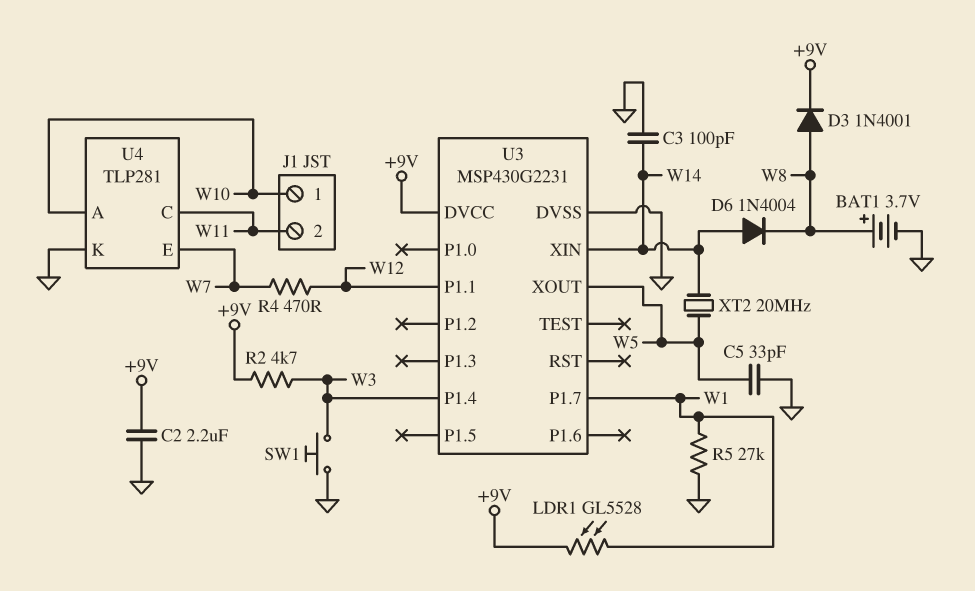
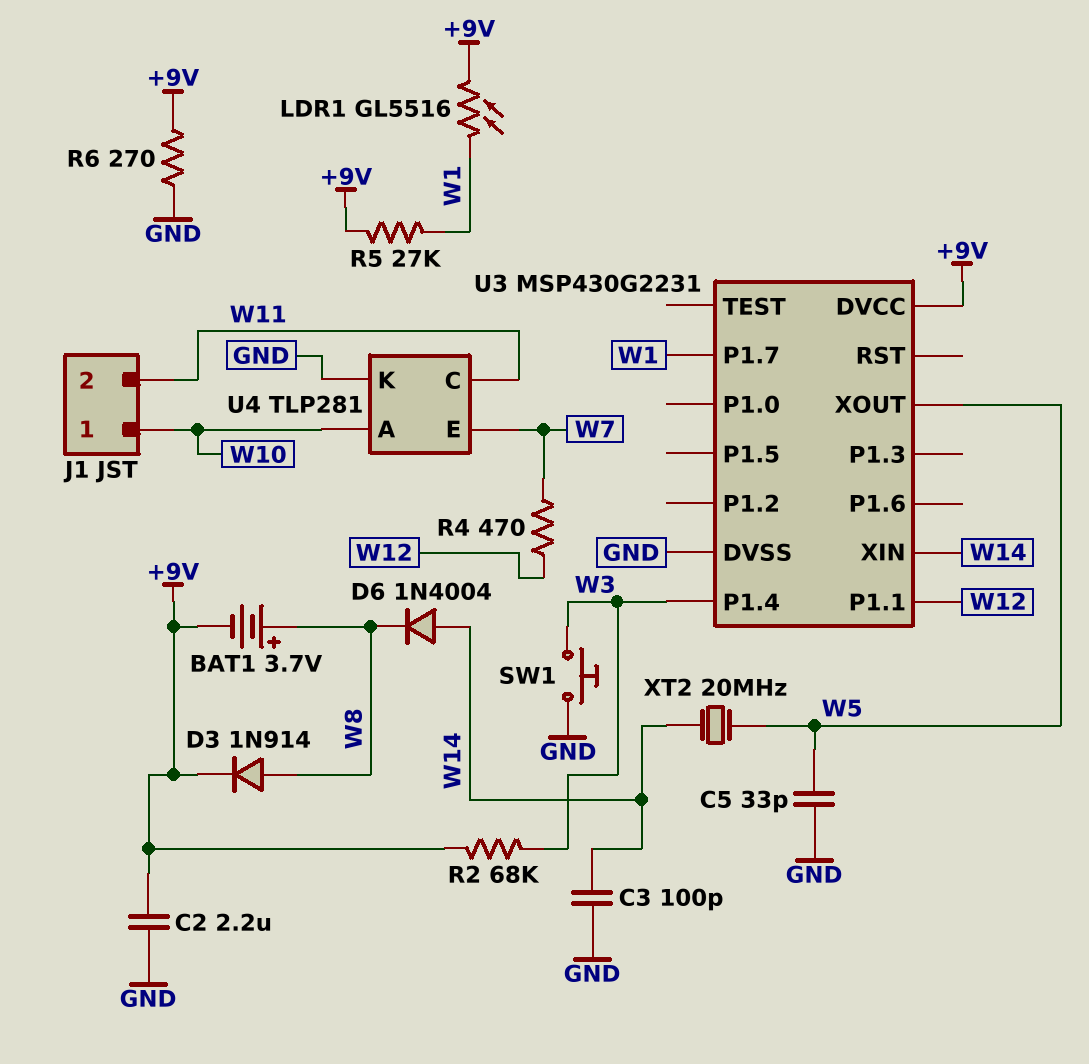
BAT1: 3.7V (plus W8, minus GND) -> 3.7V (plus W8, minus +9V)
D3: diode 1N4001 (A W8, K +9V) -> diode 1N914 (A W8, K +9V)
LDR1: GL5528 (+9V, W1) -> GL5516 (+9V, W1)
R2: 4.7k (+9V, W3) -> 68k (+9V, W3)
R5: 27k (GND, W1) -> 27k (+9V, W1)
R6: none -> 270 (+9V, GND)

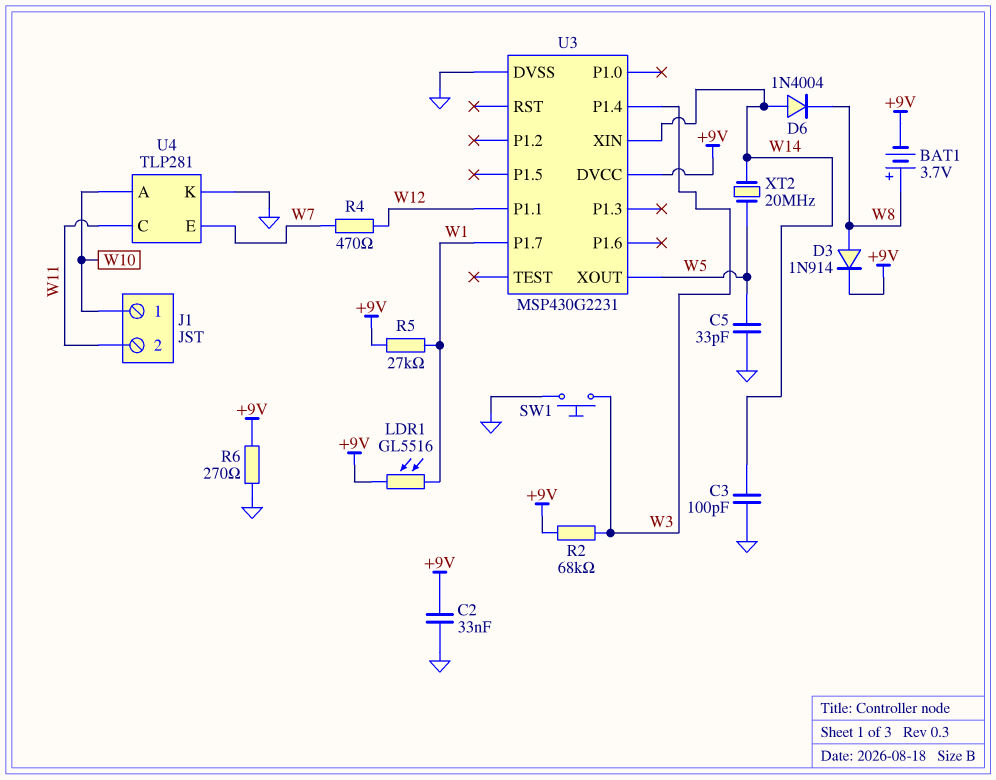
C2: 2.2uF (+9V, GND) -> 33nF (+9V, GND)

